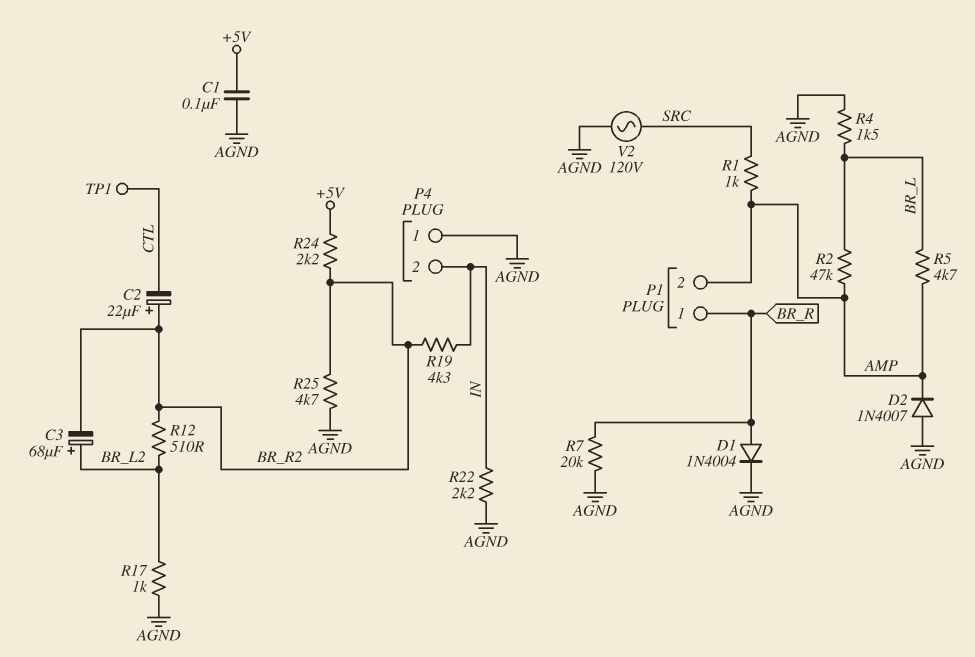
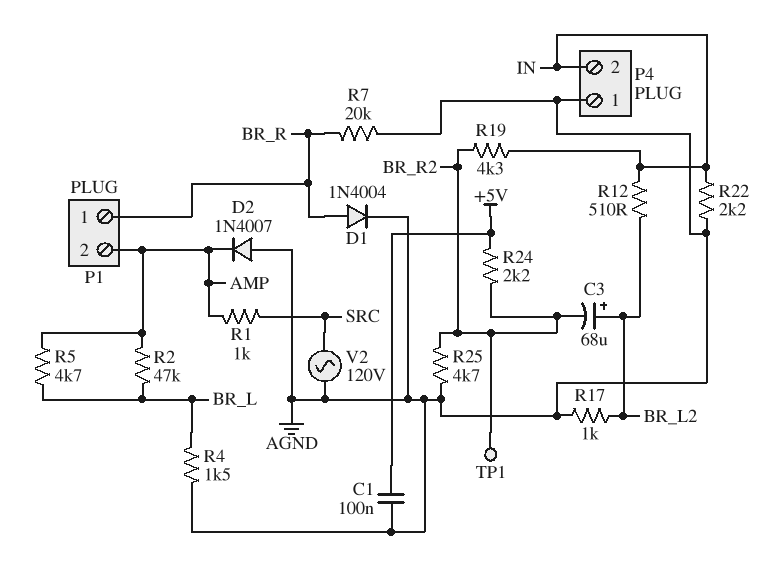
C2: 22uF (plus BR_R2, minus CTL) -> none
R12: 510 (BR_L2, BR_R2) -> 510 (BR_L2, IN)
TP1: test point (CTL) -> test point (BR_R2)

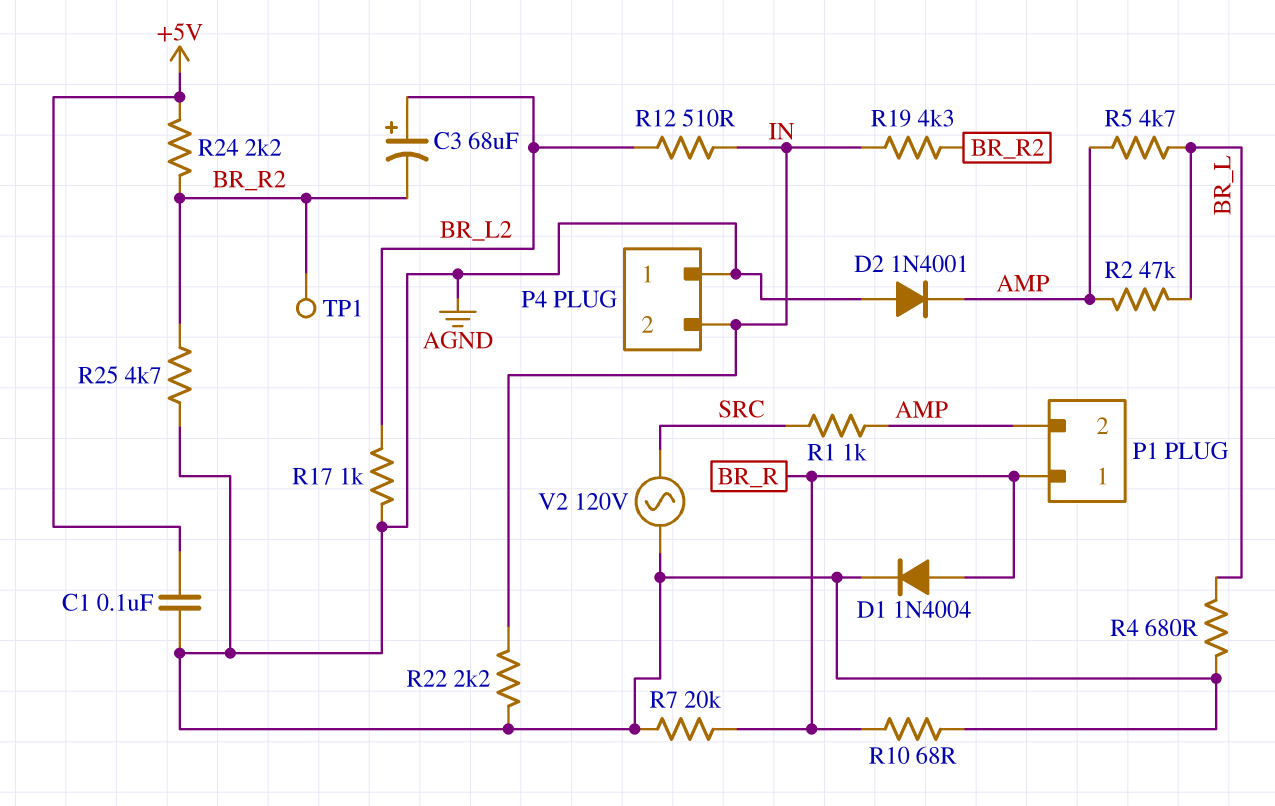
D2: diode 1N4007 (A AGND, K AMP) -> diode 1N4001 (A AGND, K AMP)
R4: 1.5k (AGND, BR_L) -> 680 (AGND, BR_L)
R10: none -> 68 (AGND, BR_R)

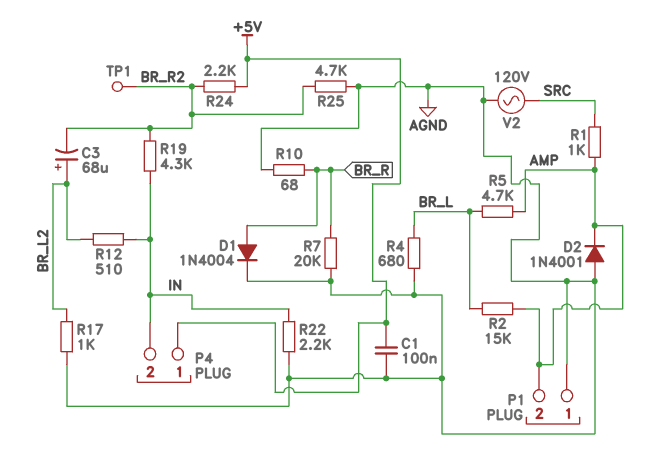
P1 pin 1: BR_R -> AGND
P4 pin 1: AGND -> +5V
R2: 47k (AMP, BR_L) -> 15k (AMP, BR_L)

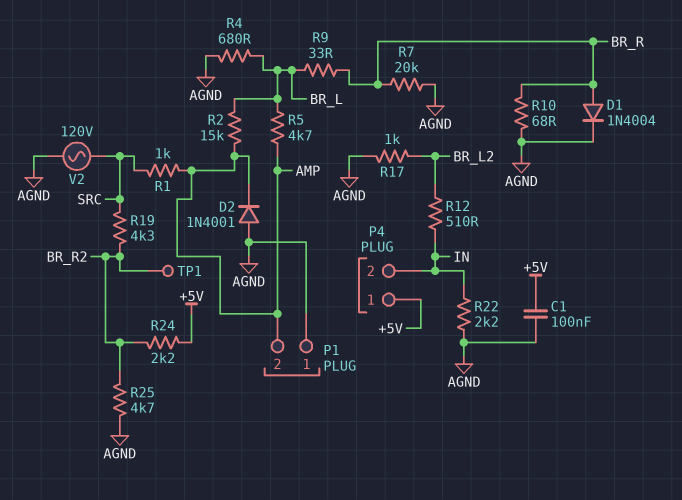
C3: 68uF (plus BR_L2, minus BR_R2) -> none
R9: none -> 33 (BR_L, BR_R)
R19: 4.3k (BR_R2, IN) -> 4.3k (BR_R2, SRC)

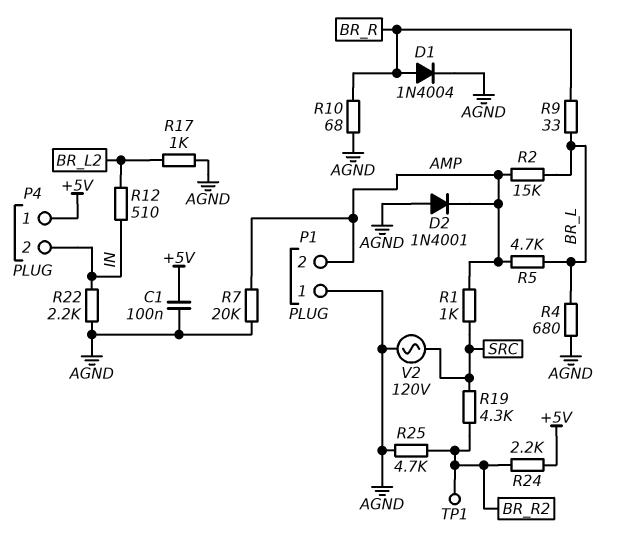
R7: 20k (AGND, BR_R) -> 20k (AGND, AMP)

